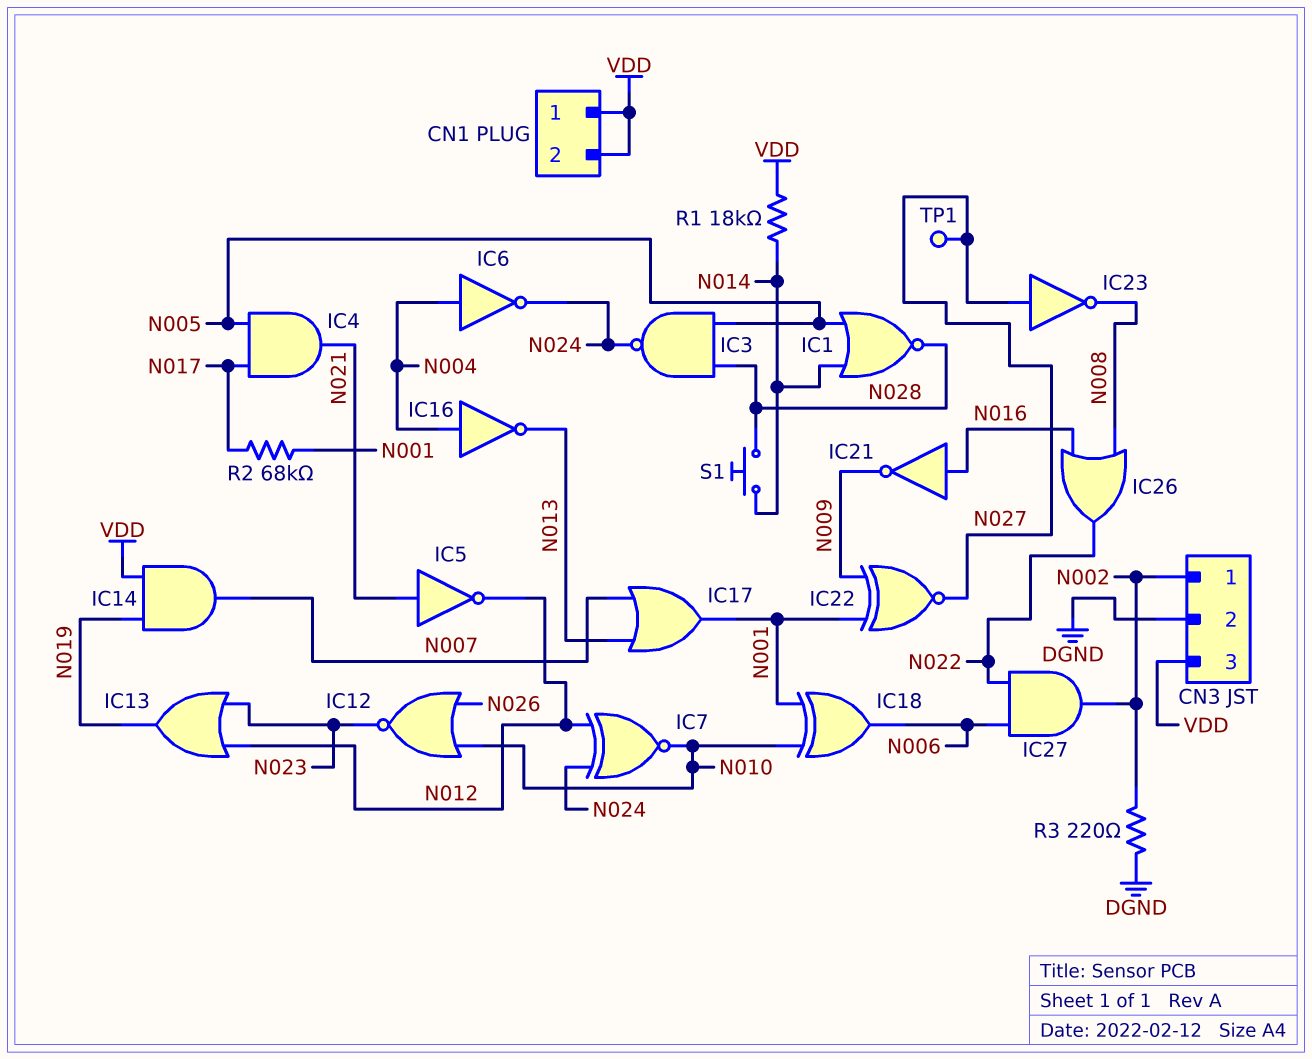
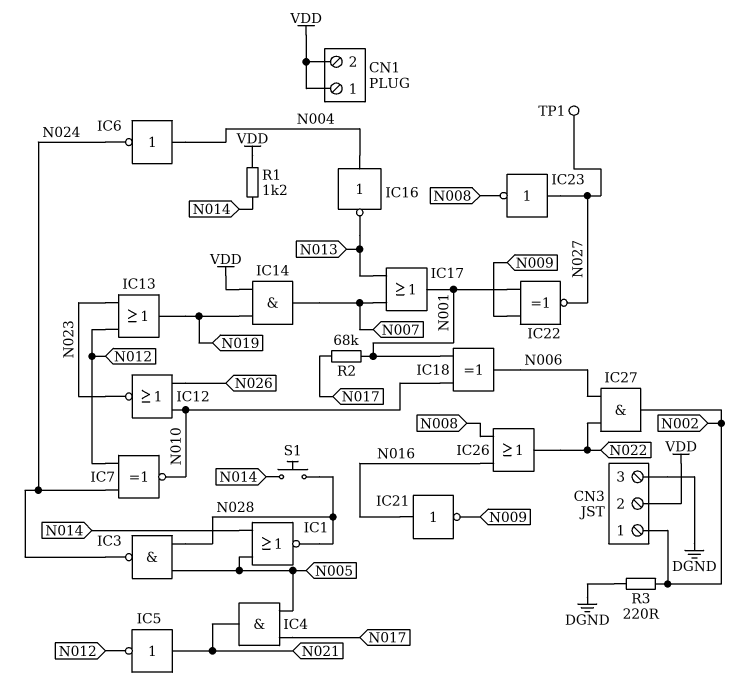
CN3 pin 2: DGND -> VDD
CN3 pin 3: VDD -> DGND
R1: 18k (N014, VDD) -> 1.2k (N014, VDD)

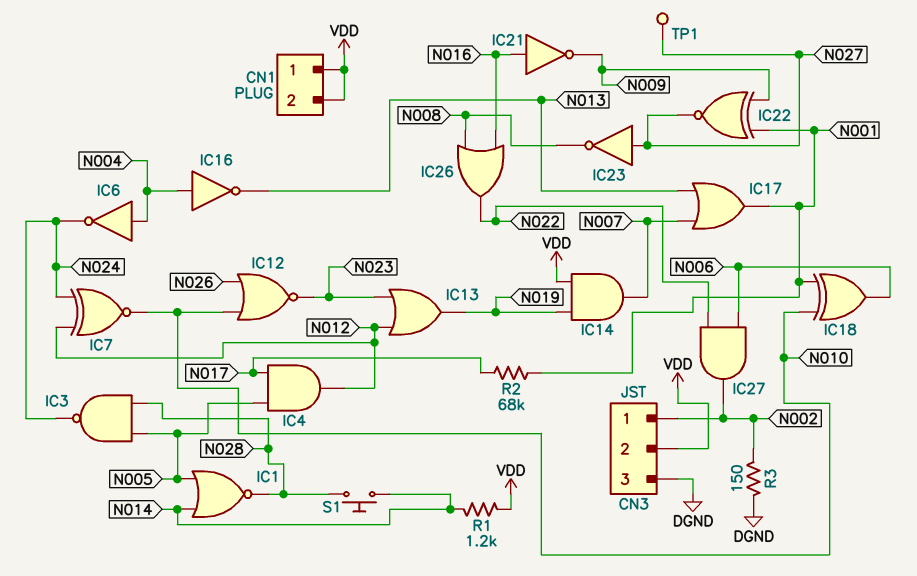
IC4: AND (in N005, in N017, out N021) -> AND (in N005, in N017, out N012)
IC5: NOT (in N021, out N012) -> none
R3: 220 (DGND, N002) -> 150 (DGND, N002)

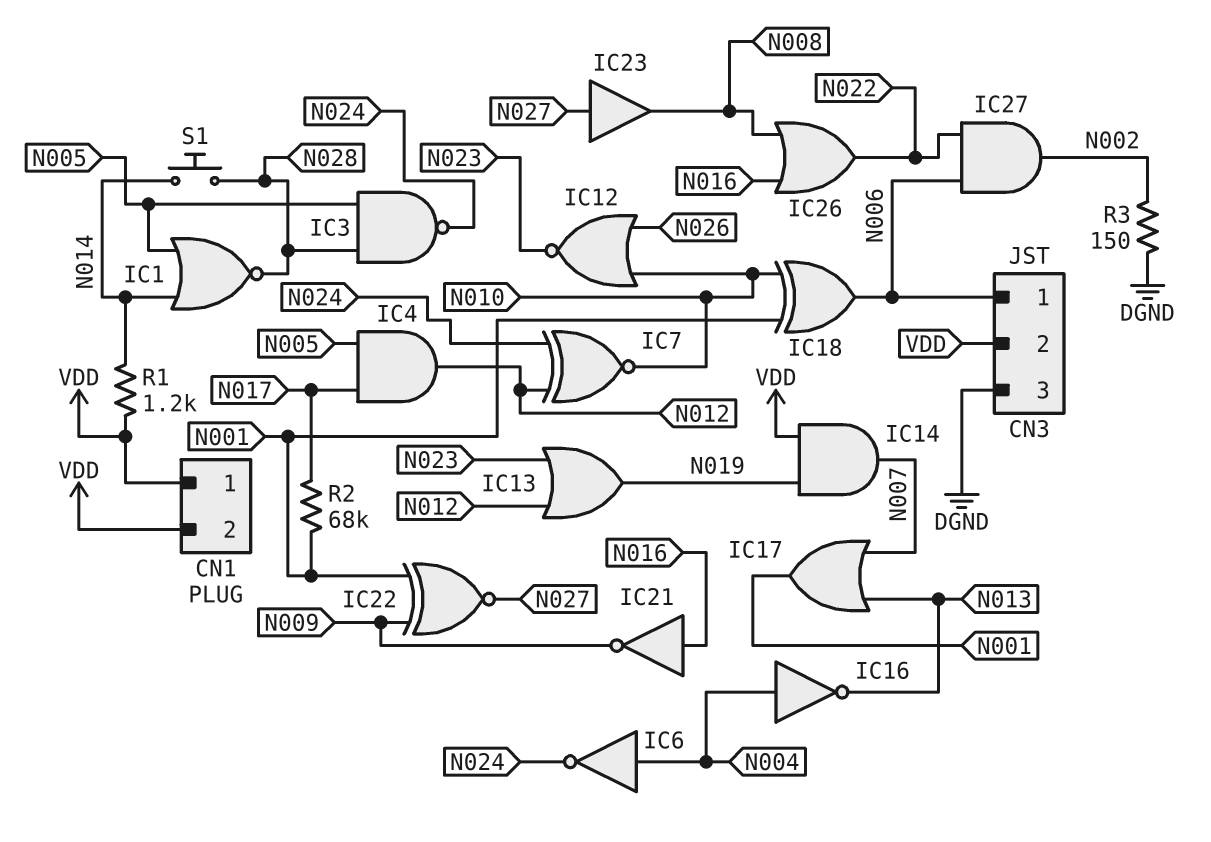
CN3 pin 1: N002 -> N006
IC23: NOT (in N027, out N008) -> buffer (in N027, out N008)
TP1: test point (N027) -> none

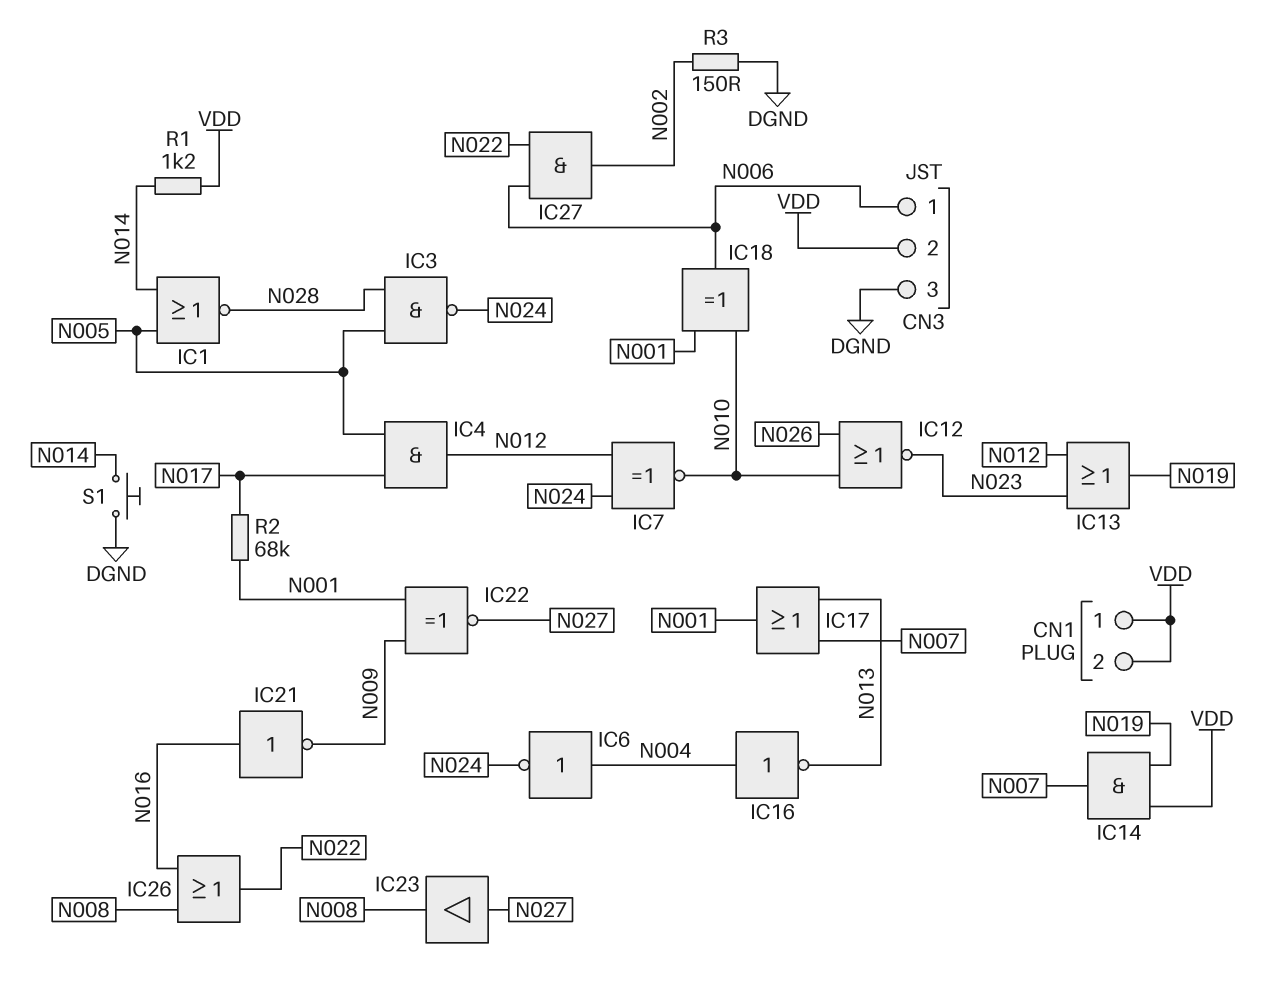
S1: button (N014, N028) -> button (DGND, N014)

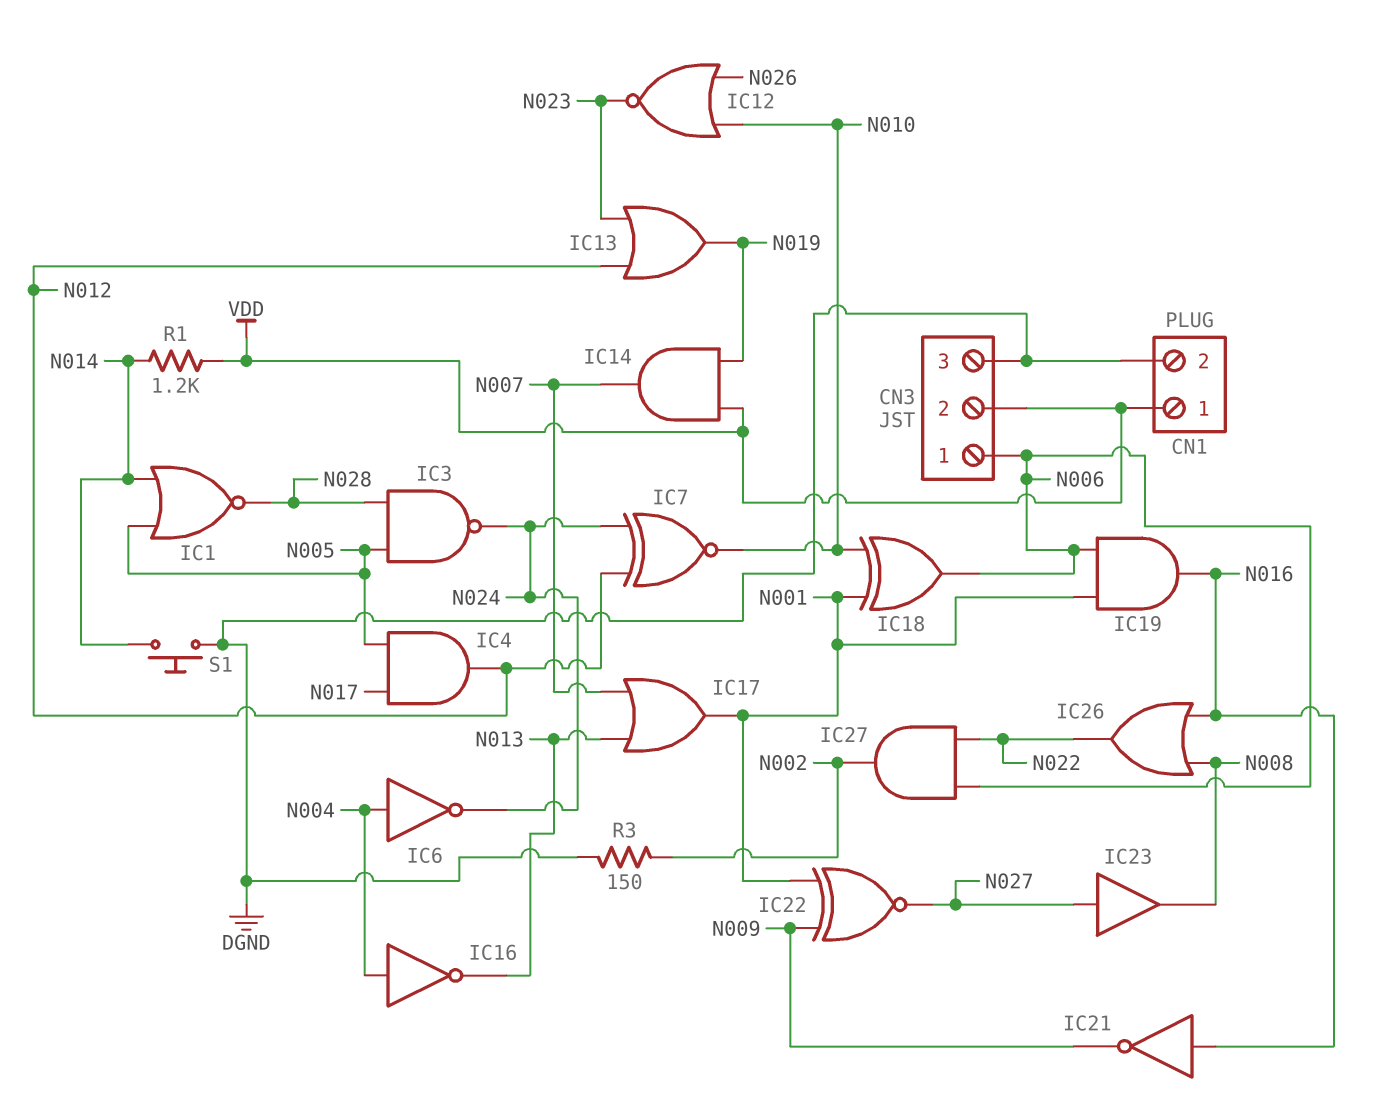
CN1 pin 2: VDD -> DGND
IC19: none -> AND (in N001, in N006, out N016)
R2: 68k (N001, N017) -> none

